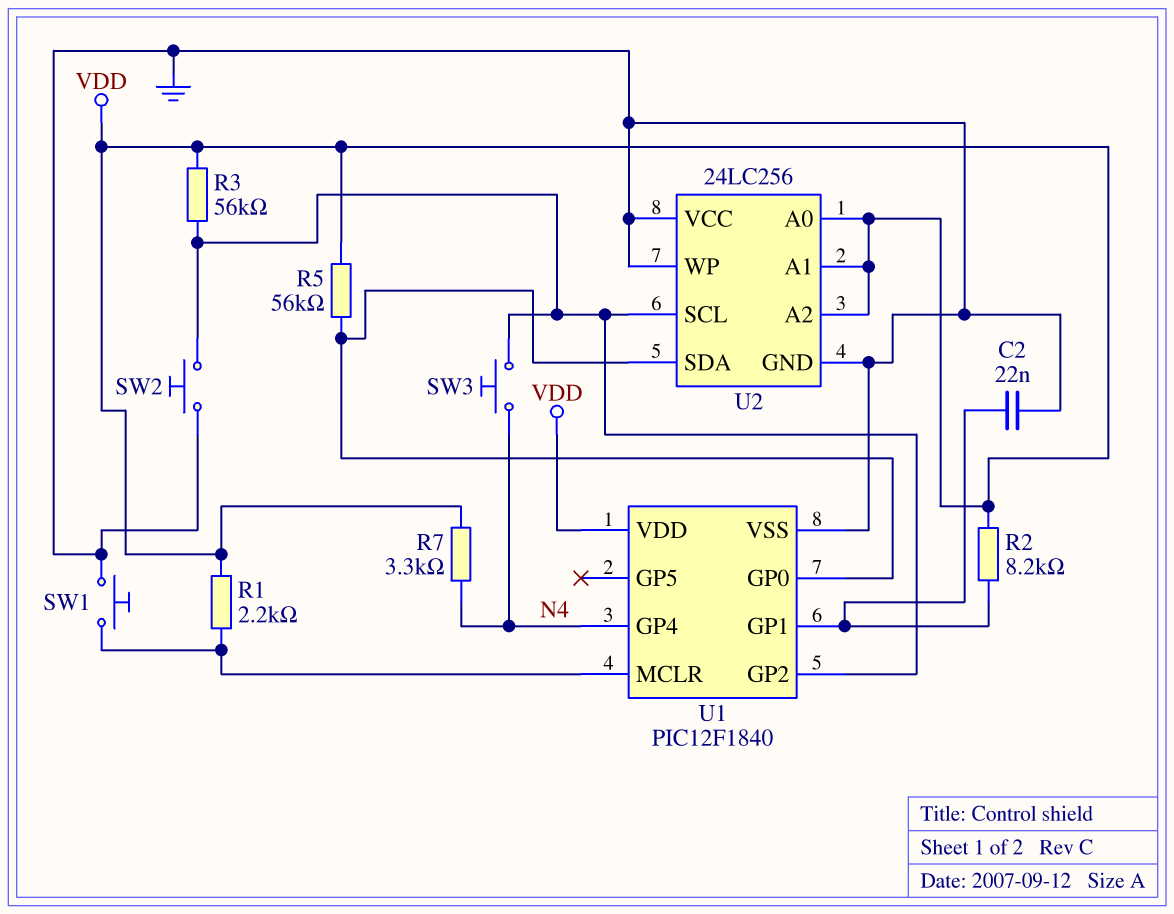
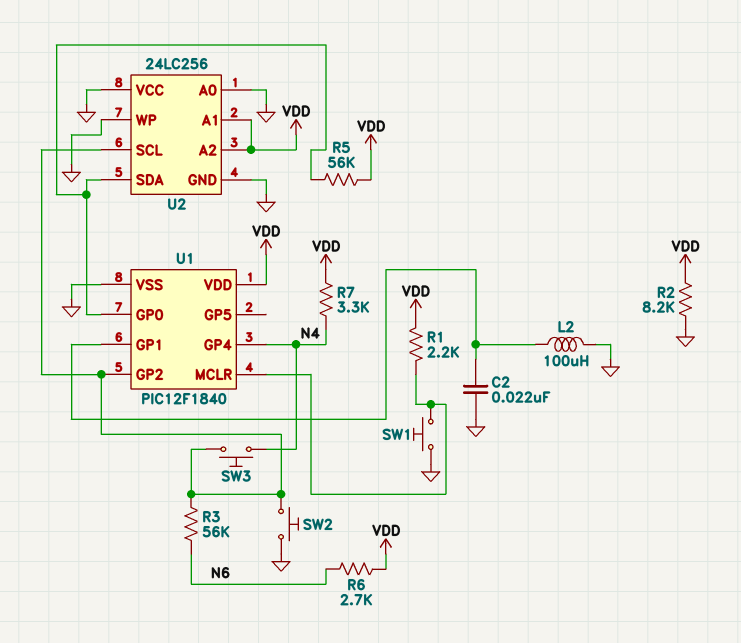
L2: none -> 100uH (GND, U1/GP1)
R2: 8.2k (U1/GP1, VDD) -> 8.2k (GND, VDD)
R3: 56k (U1/GP2, VDD) -> 56k (N6, U1/GP2)
R6: none -> 2.7k (N6, VDD)
U2 pin A0: VDD -> GND

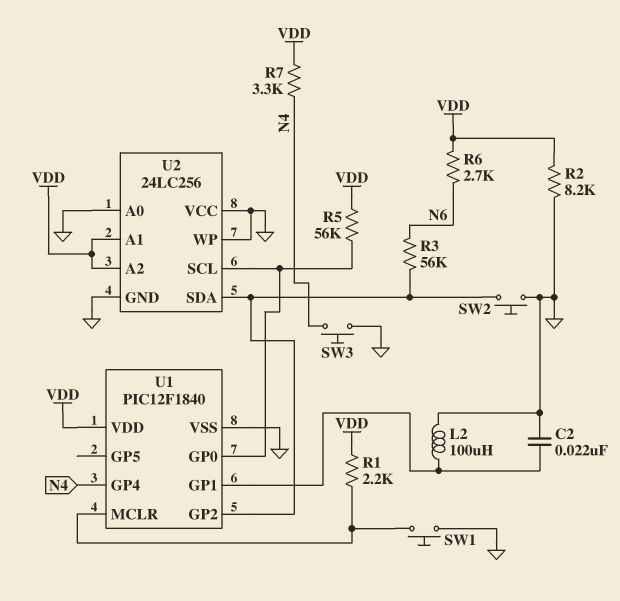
SW3: button (N4, U1/GP2) -> button (GND, N4)
U2 pin SCL: U1/GP2 -> U1/GP0
U2 pin SDA: U1/GP0 -> U1/GP2

